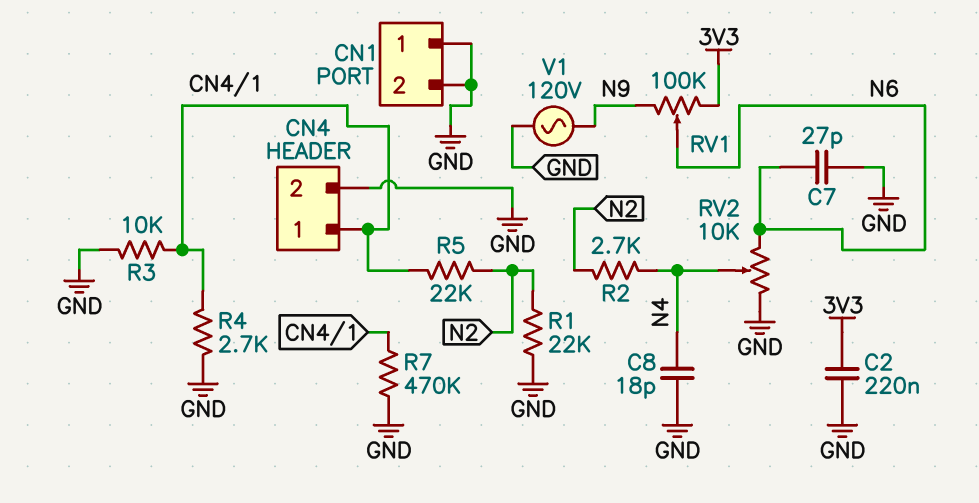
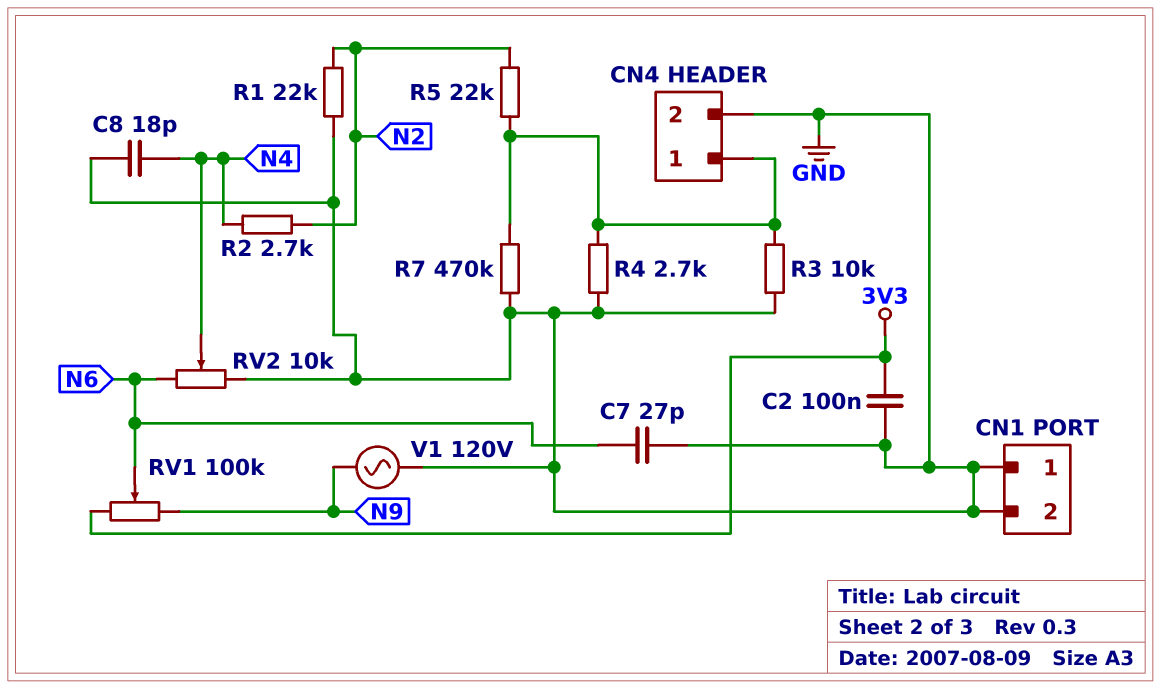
C2: 220nF (3V3, GND) -> 100nF (3V3, GND)

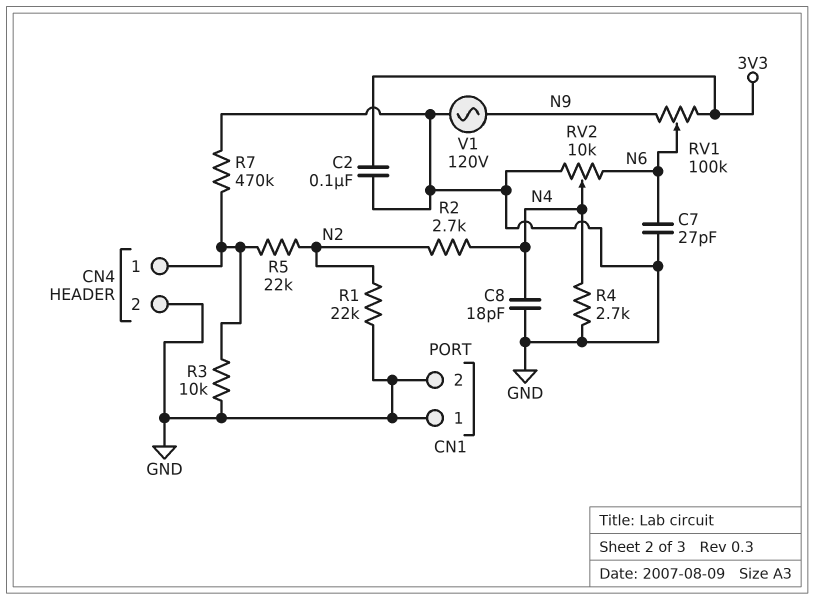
R4: 2.7k (CN4/1, GND) -> 2.7k (GND, N4)

